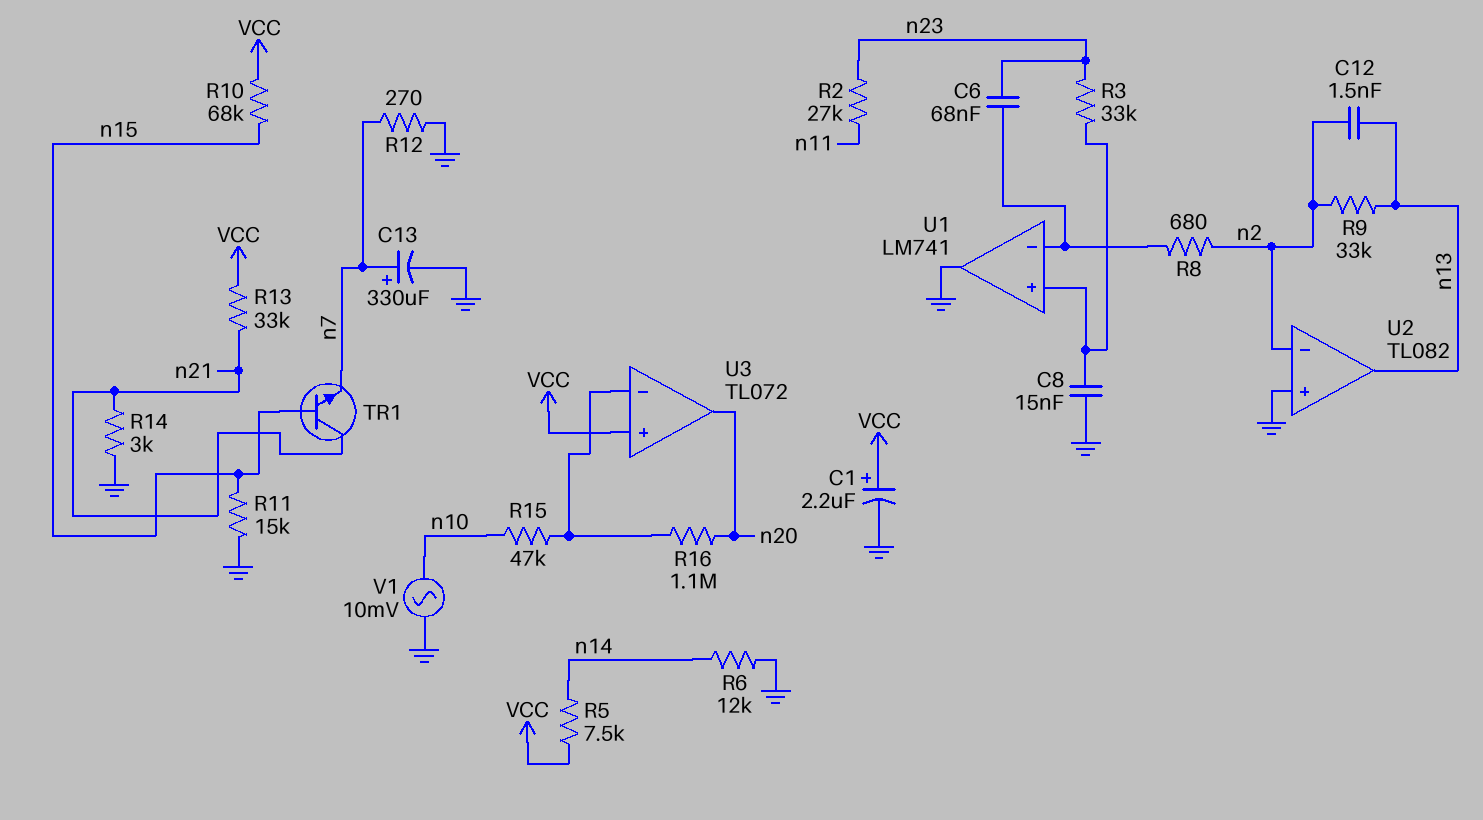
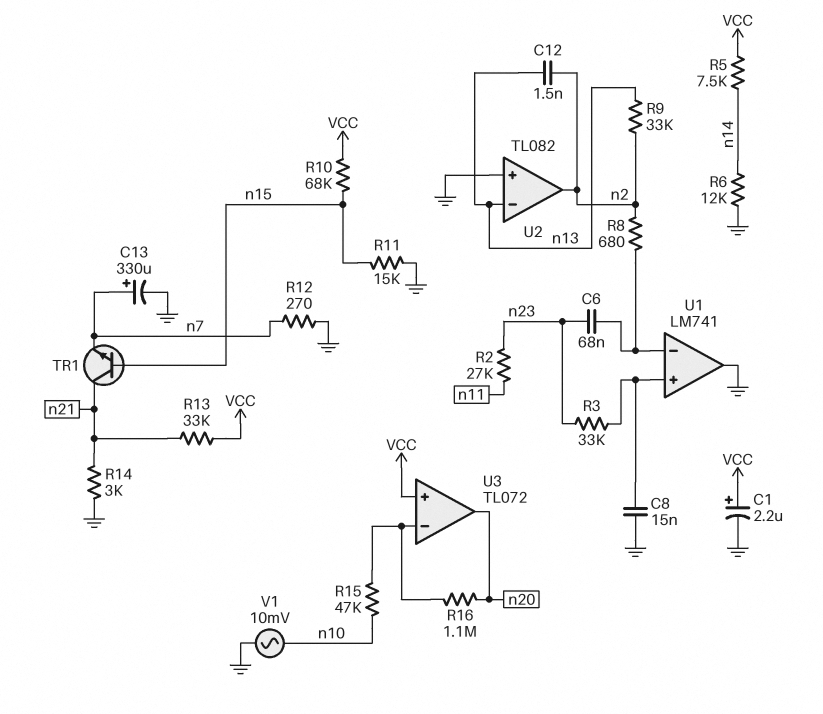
U2 pin in-: n2 -> n13
U2 pin out: n13 -> n2

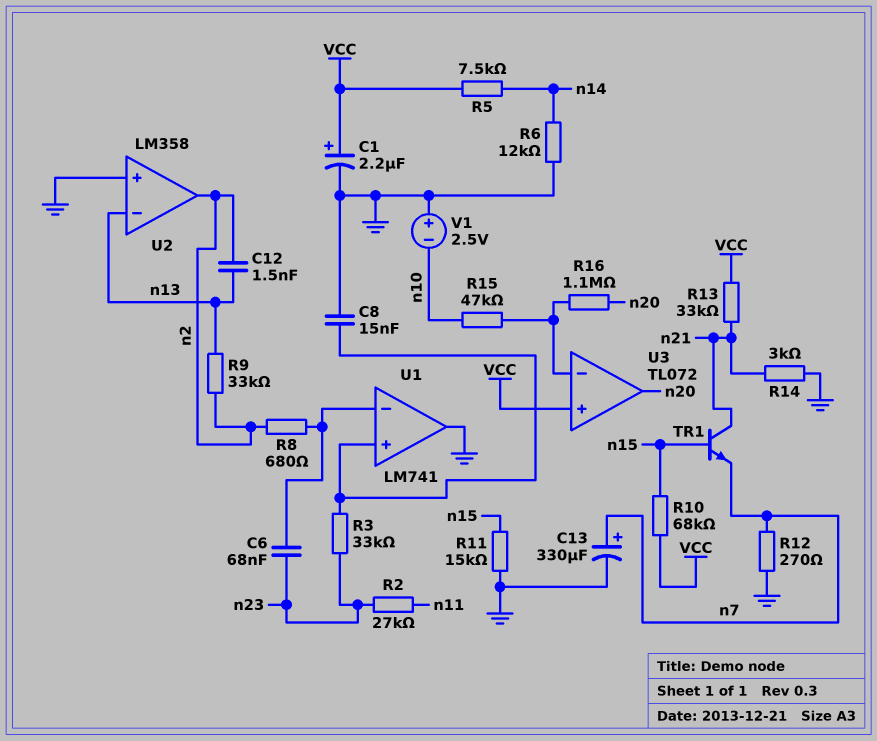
U2: TL082 -> LM358
V1: AC 10mV (GND, n10) -> 2.5V (plus GND, minus n10)

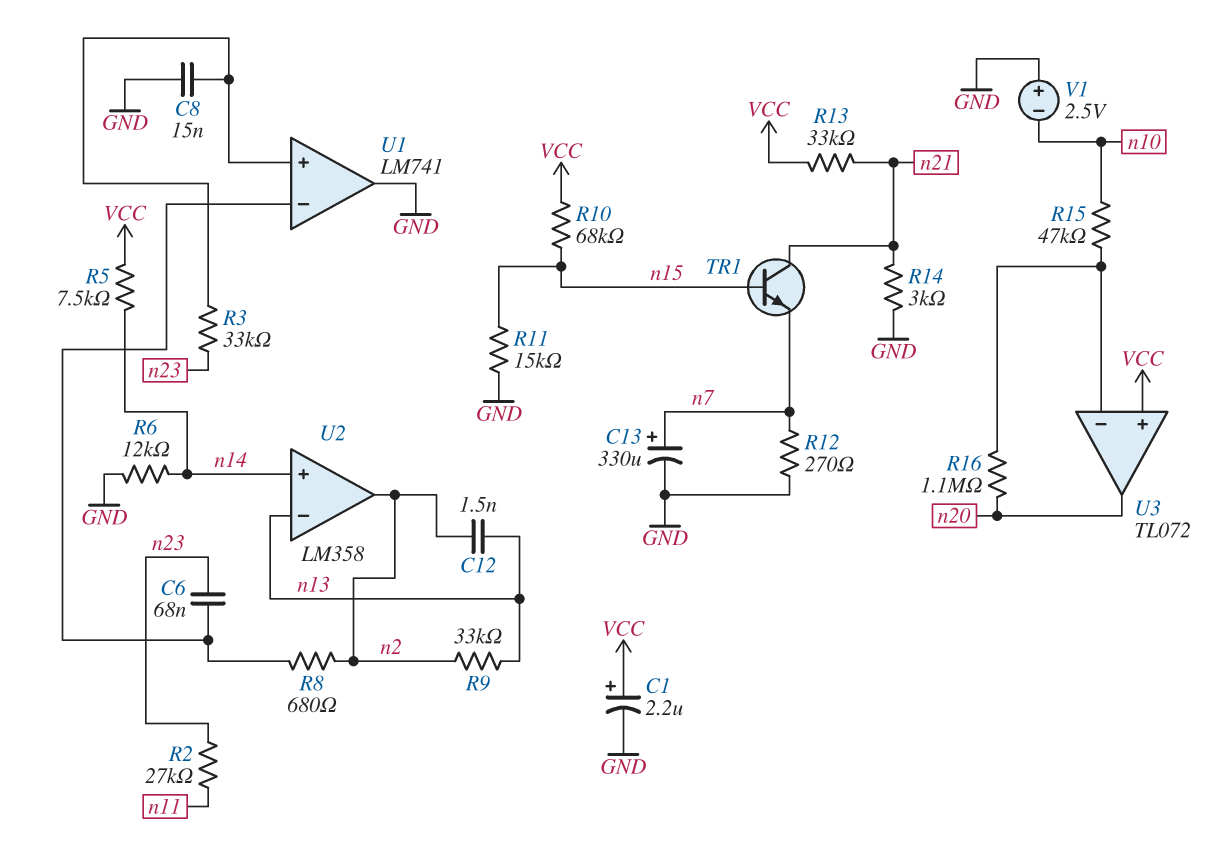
U2 pin in+: GND -> n14

